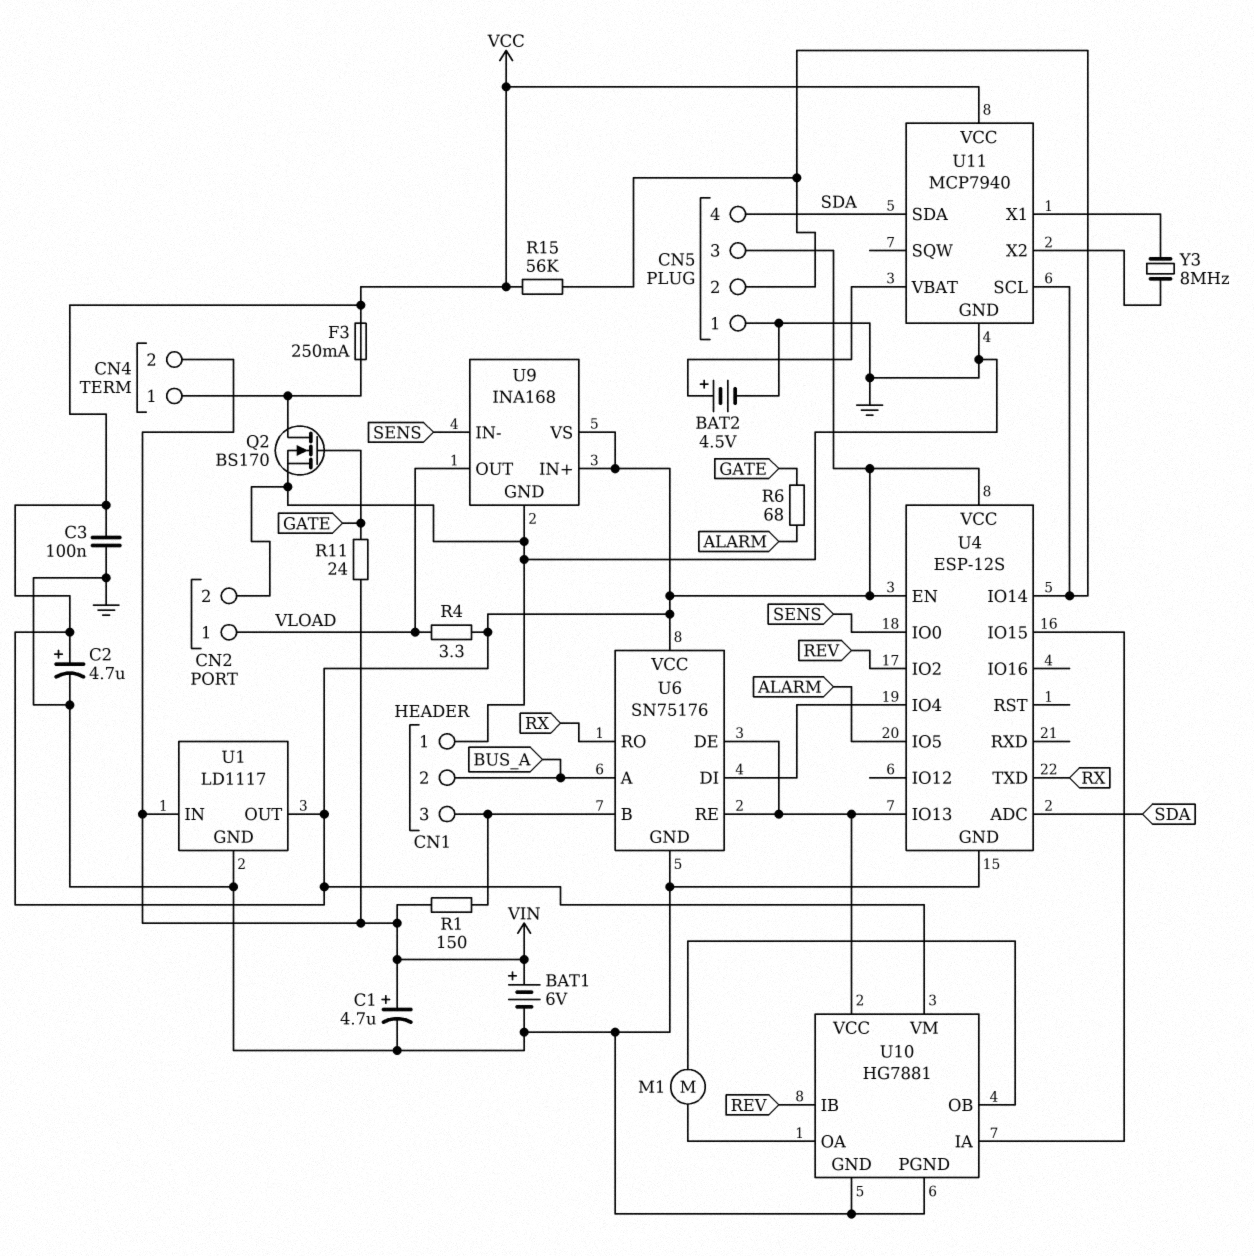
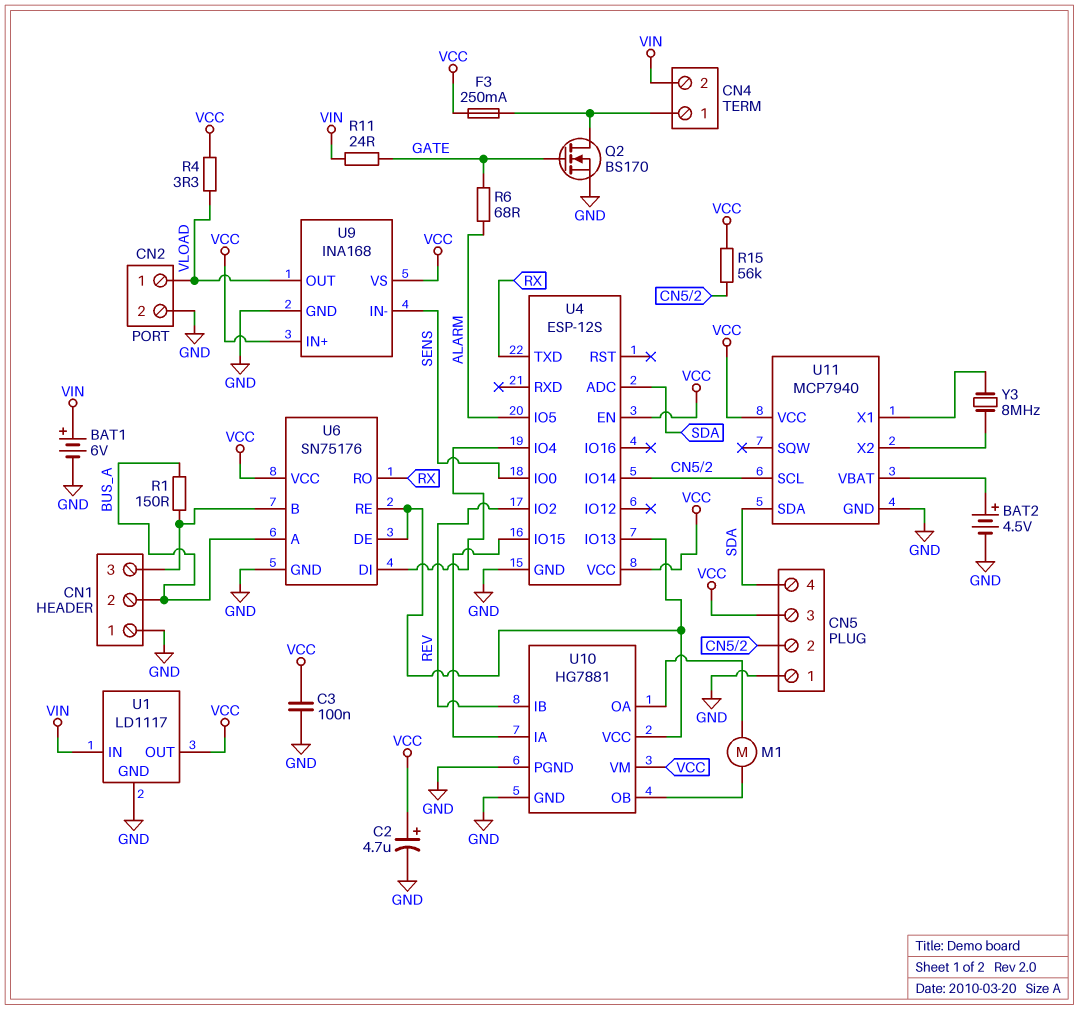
C1: 4.7uF (plus VIN, minus GND) -> none
R1: 150 (CN1/3, VIN) -> 150 (BUS_A, CN1/3)

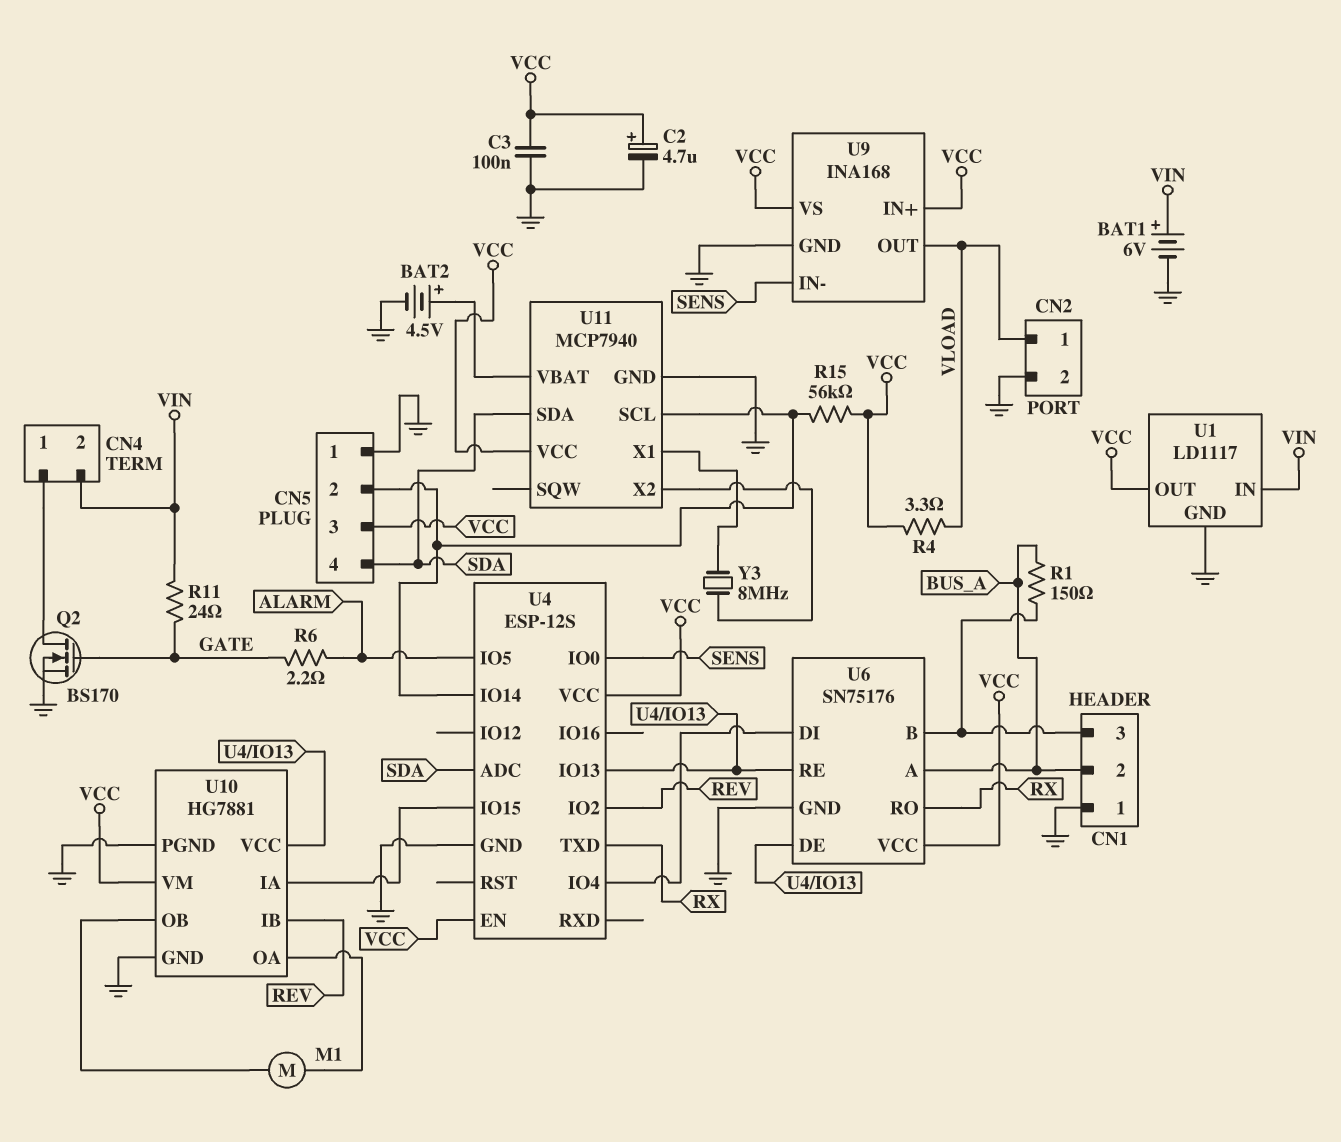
F3: 250mA (CN4/1, VCC) -> none
R6: 68 (ALARM, GATE) -> 2.2 (ALARM, GATE)

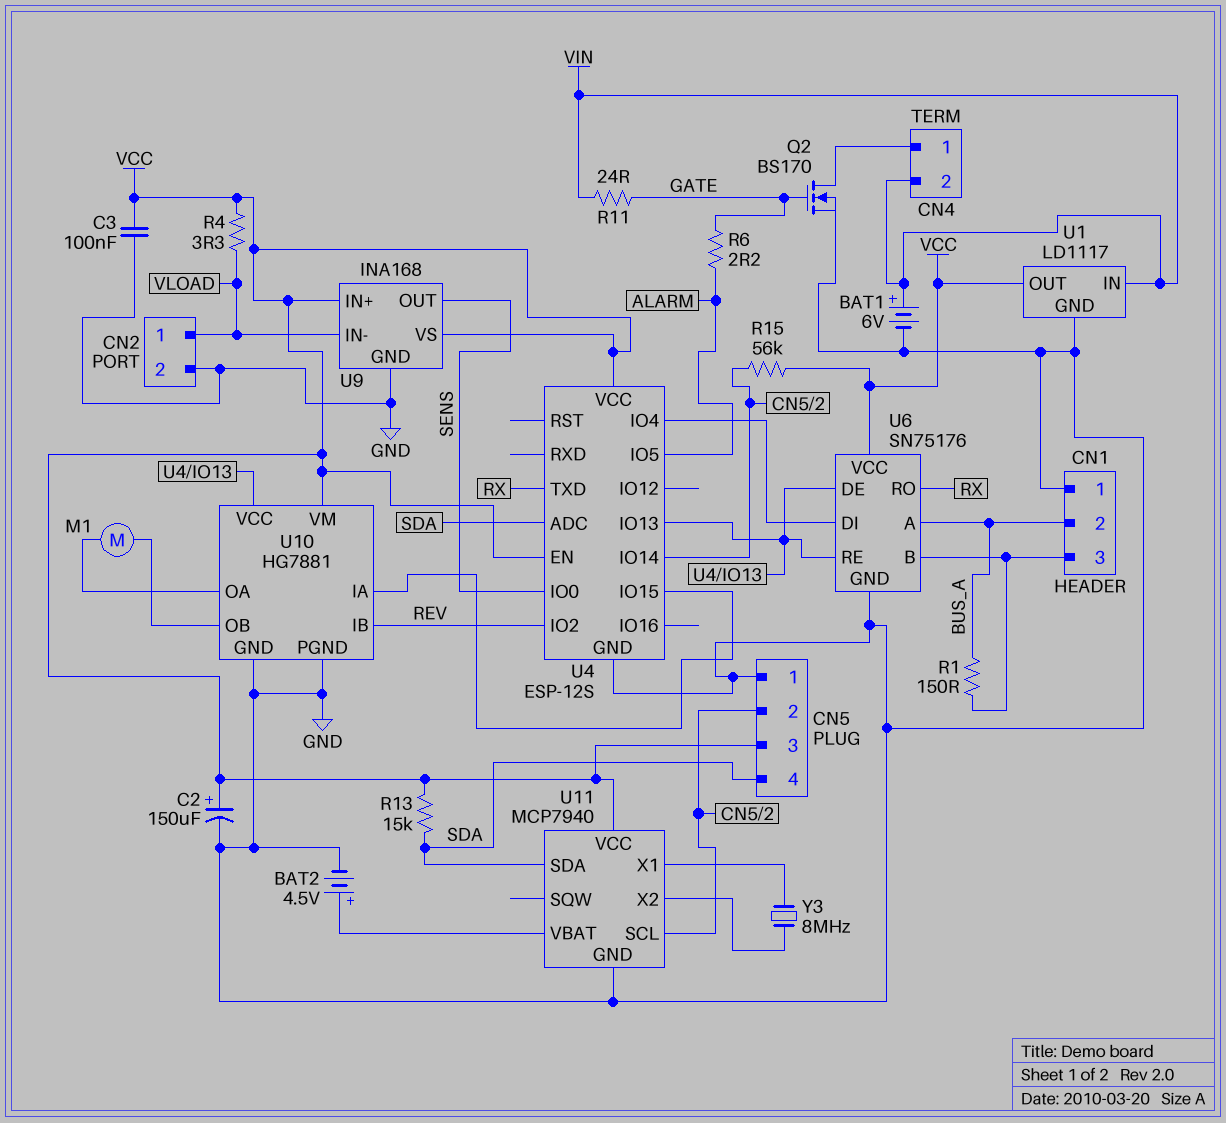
C2: 4.7uF (plus VCC, minus GND) -> 150uF (plus VCC, minus GND)
R13: none -> 15k (SDA, VCC)
U9 pin IN-: SENS -> VLOAD
U9 pin OUT: VLOAD -> SENS

